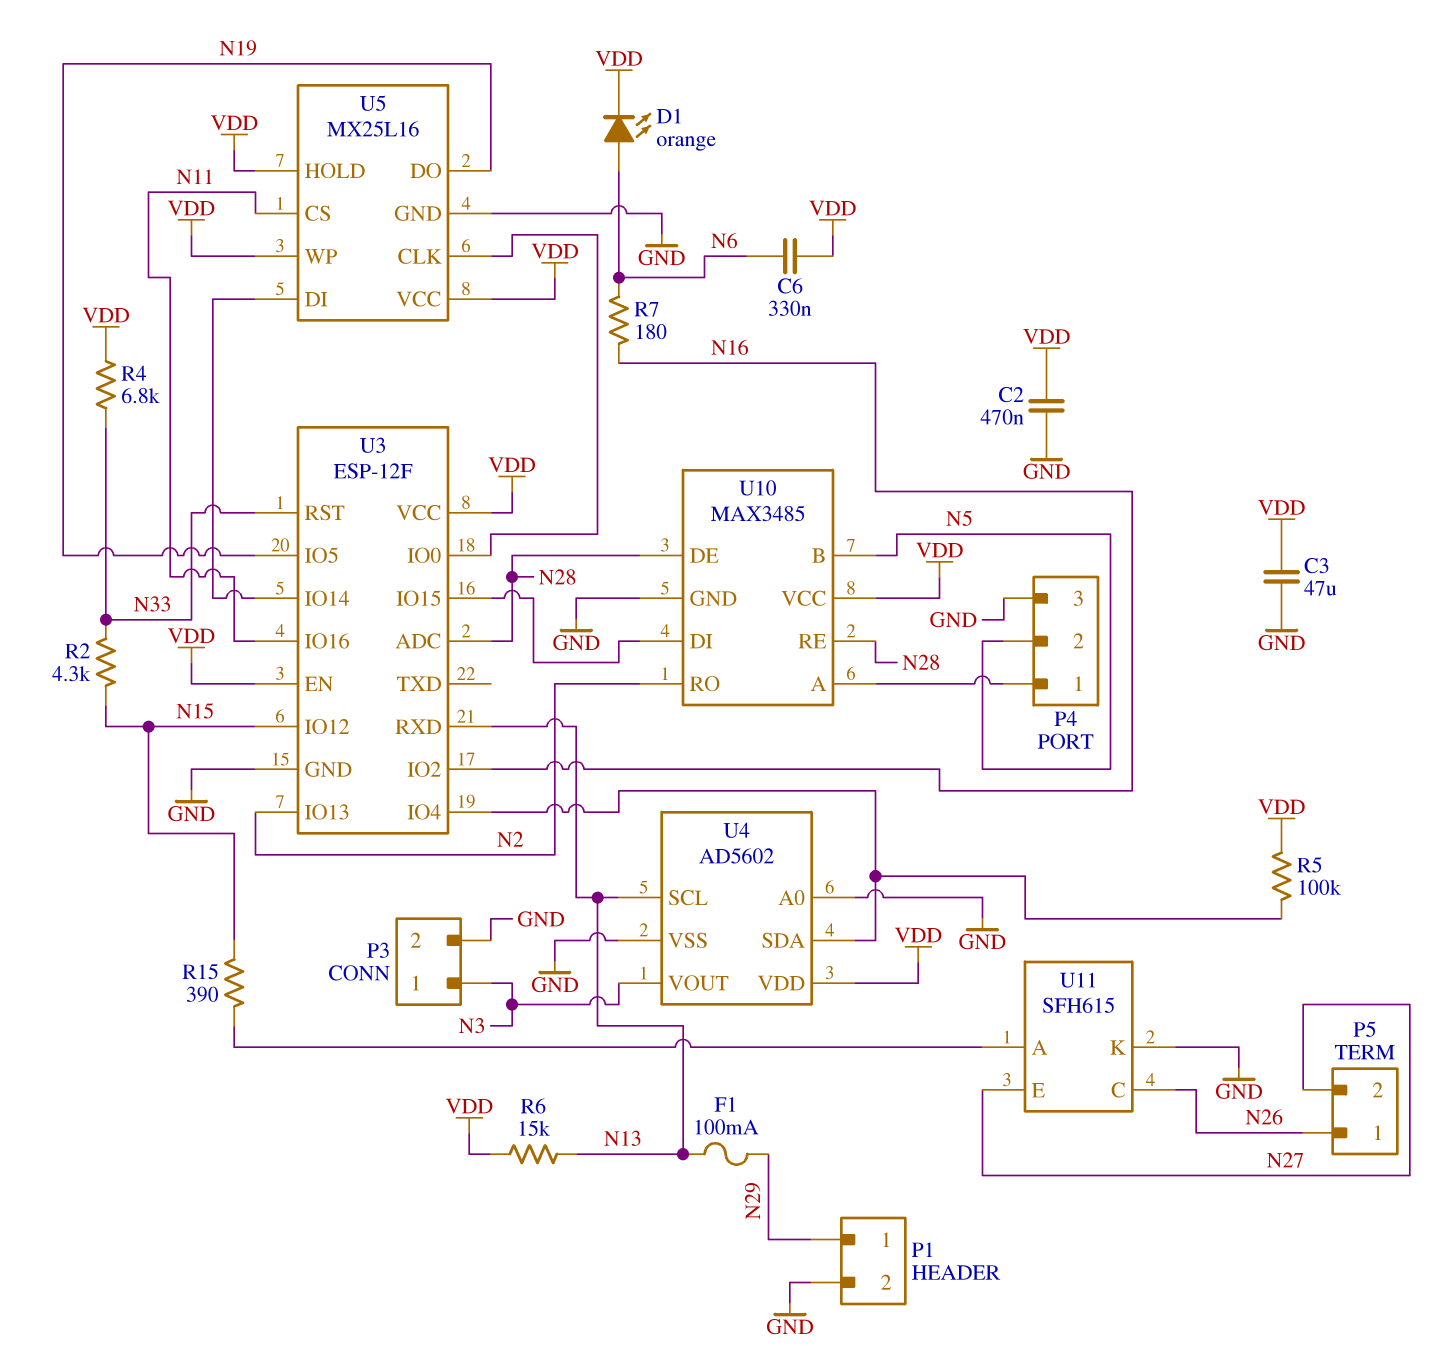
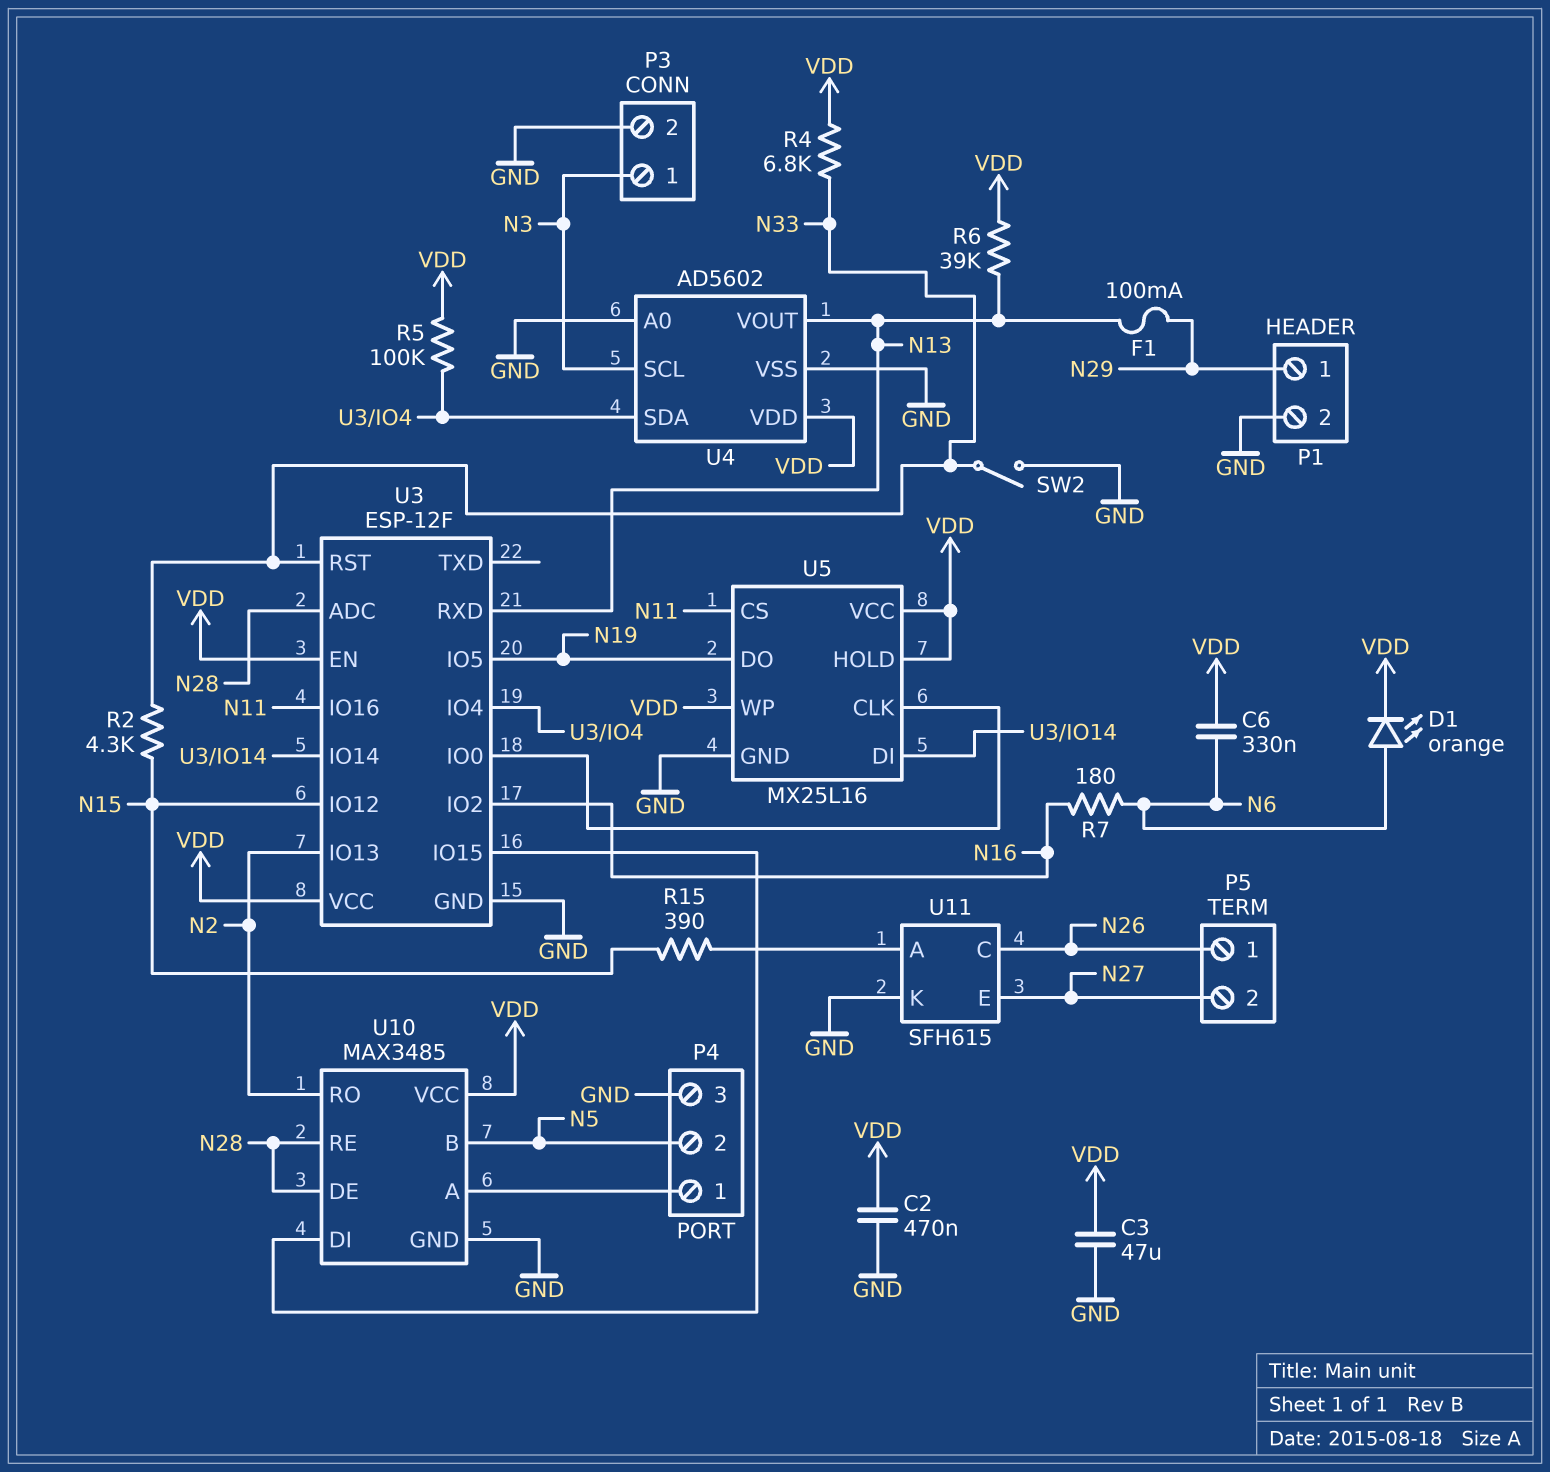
R6: 15k (N13, VDD) -> 39k (N13, VDD)
SW2: none -> switch (GND, N33)
U4 pin SCL: N13 -> N3
U4 pin VOUT: N3 -> N13

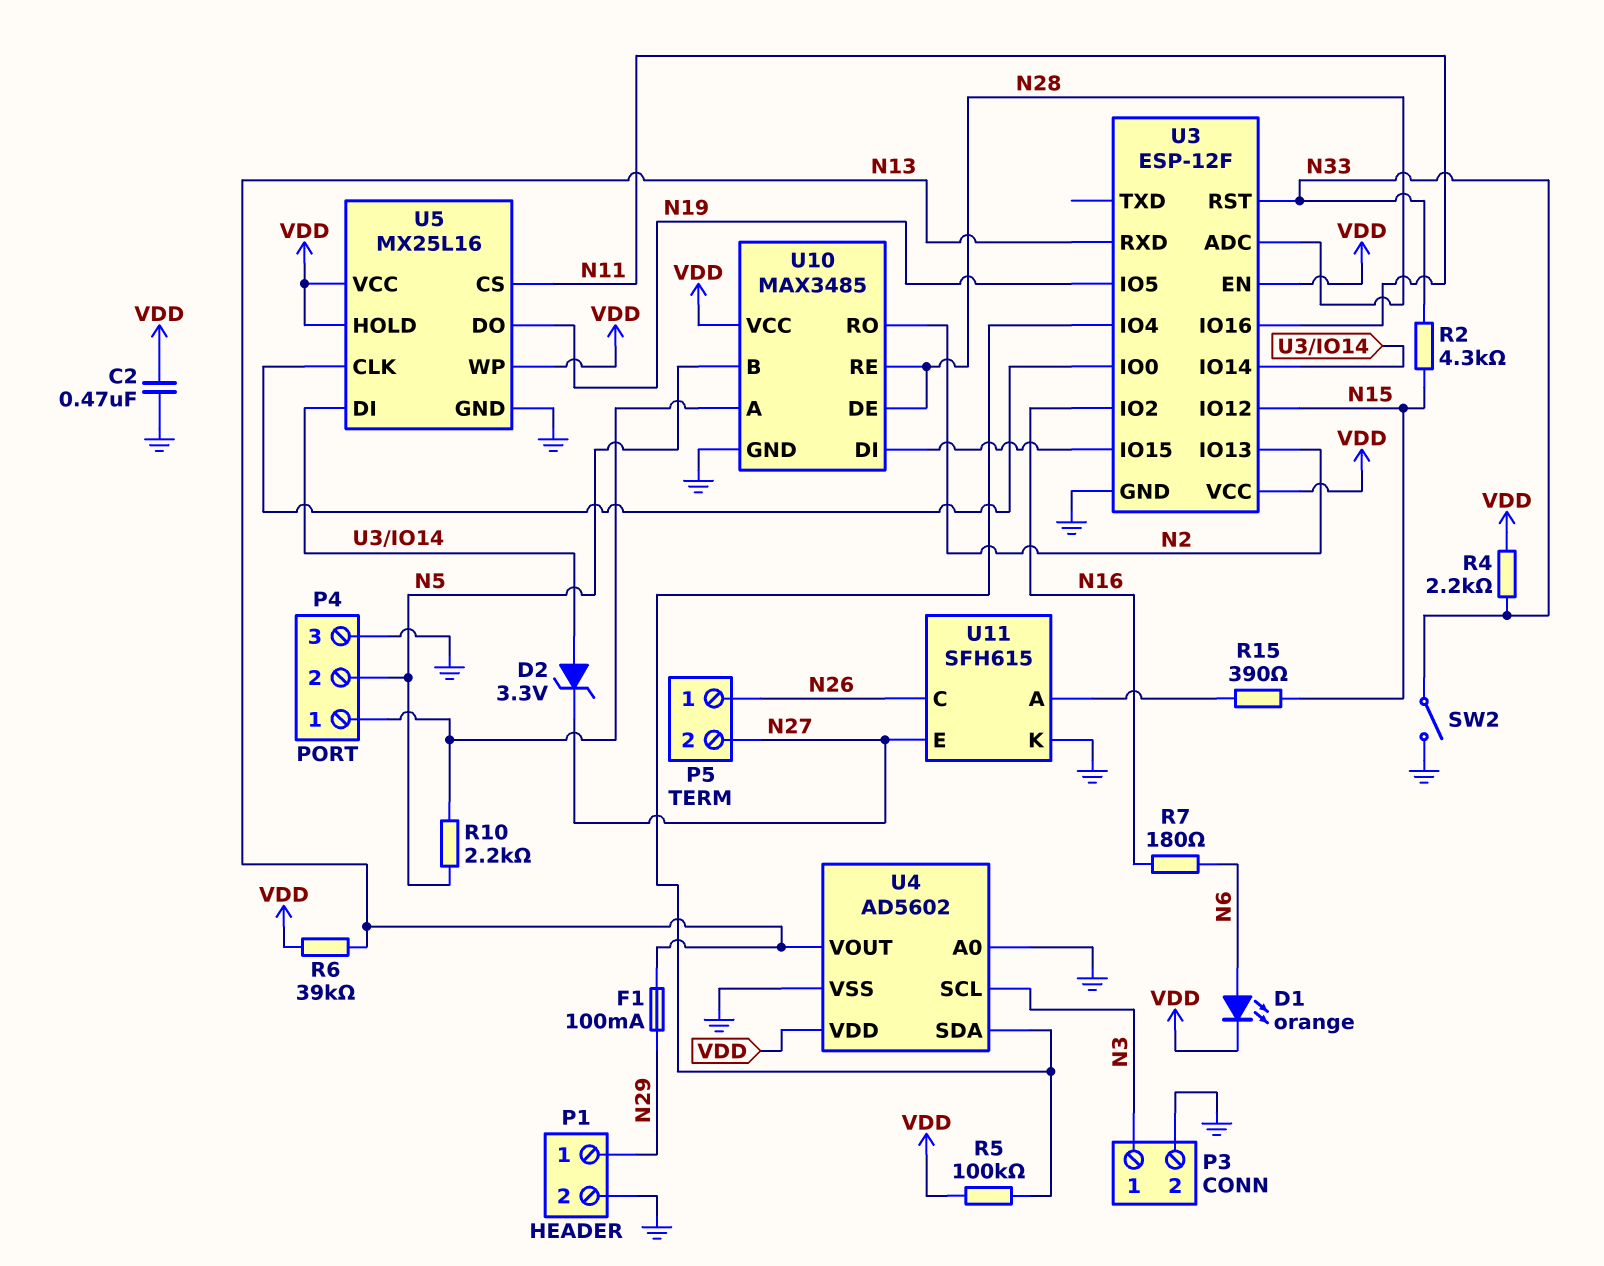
C3: 47uF (GND, VDD) -> none
C6: 330nF (N6, VDD) -> none
D2: none -> zener 3.3V (A U3/IO14, K N27)
R4: 6.8k (N33, VDD) -> 2.2k (N33, VDD)
R10: none -> 2.2k (N5, P4/1)

